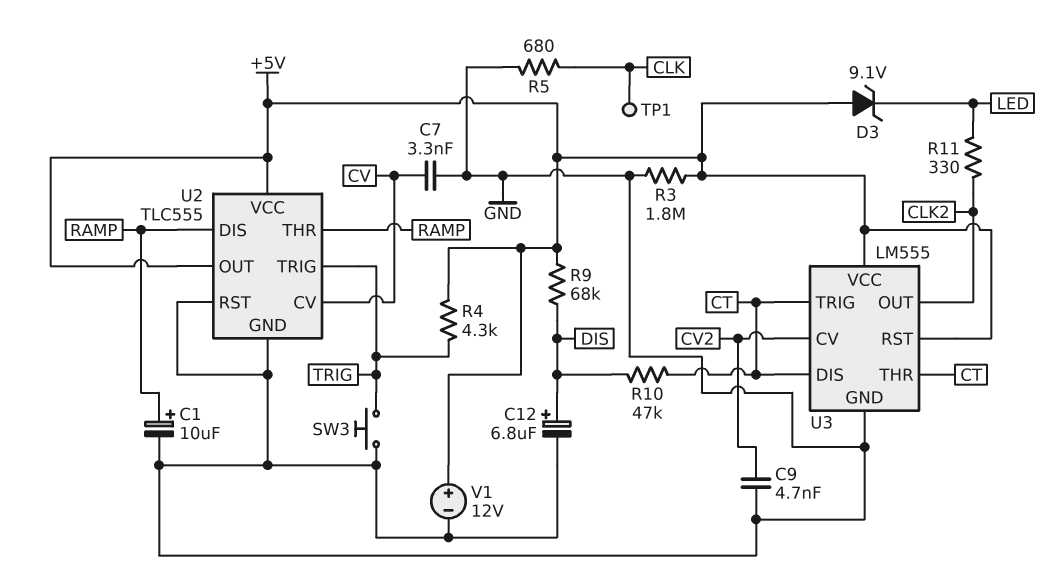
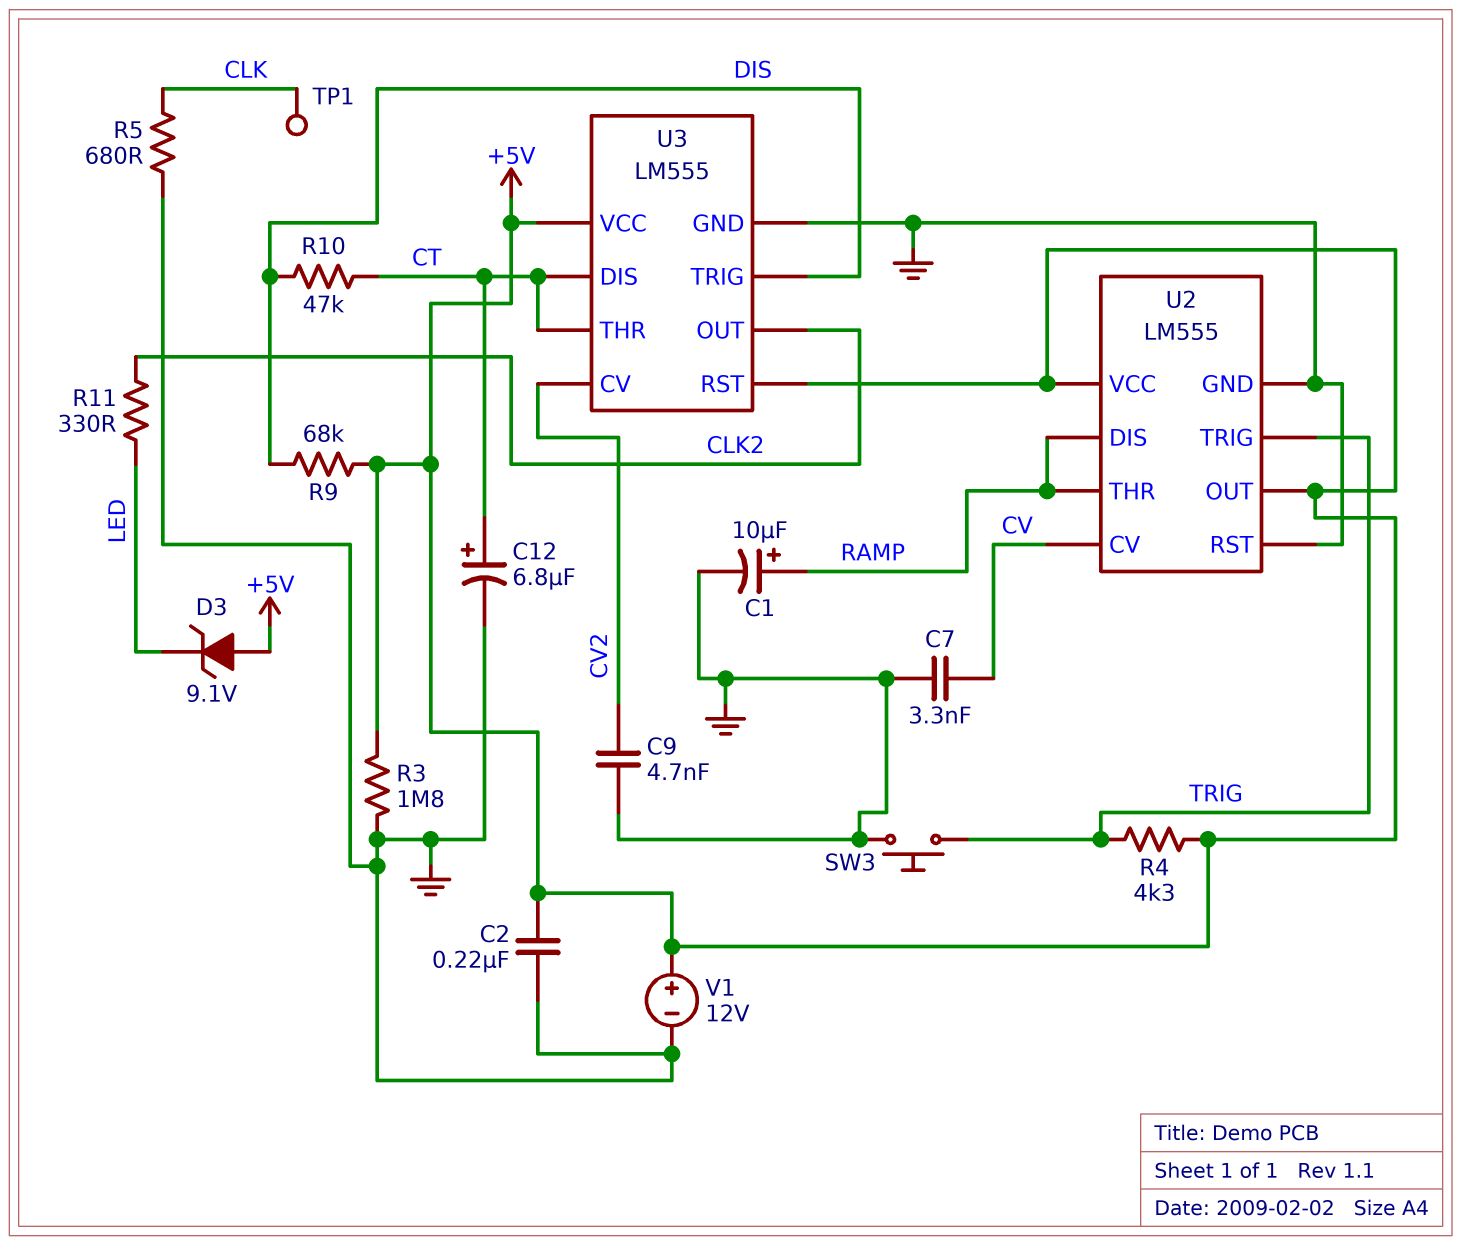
C2: none -> 220nF (+5V, GND)
C12: 6.8uF (plus DIS, minus GND) -> 6.8uF (plus CT, minus GND)
U2: TLC555 -> LM555
U3 pin TRIG: CT -> DIS

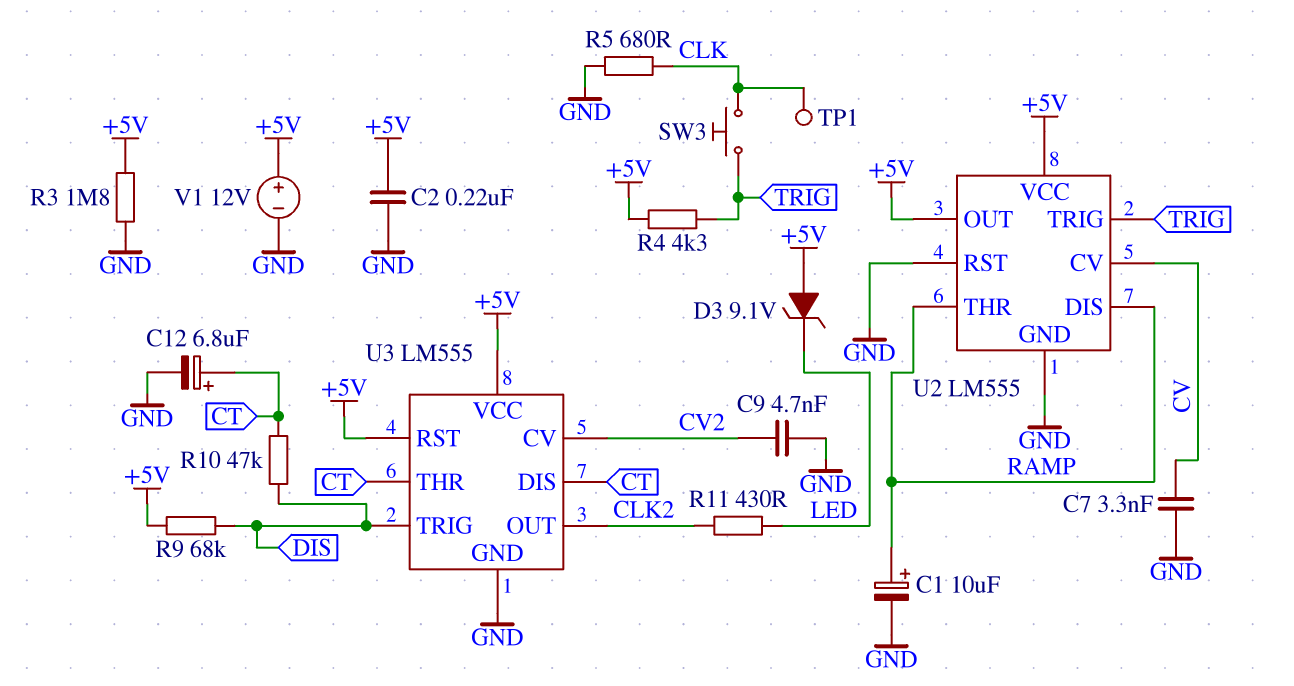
R11: 330 (CLK2, LED) -> 430 (CLK2, LED)
SW3: button (GND, TRIG) -> button (CLK, TRIG)

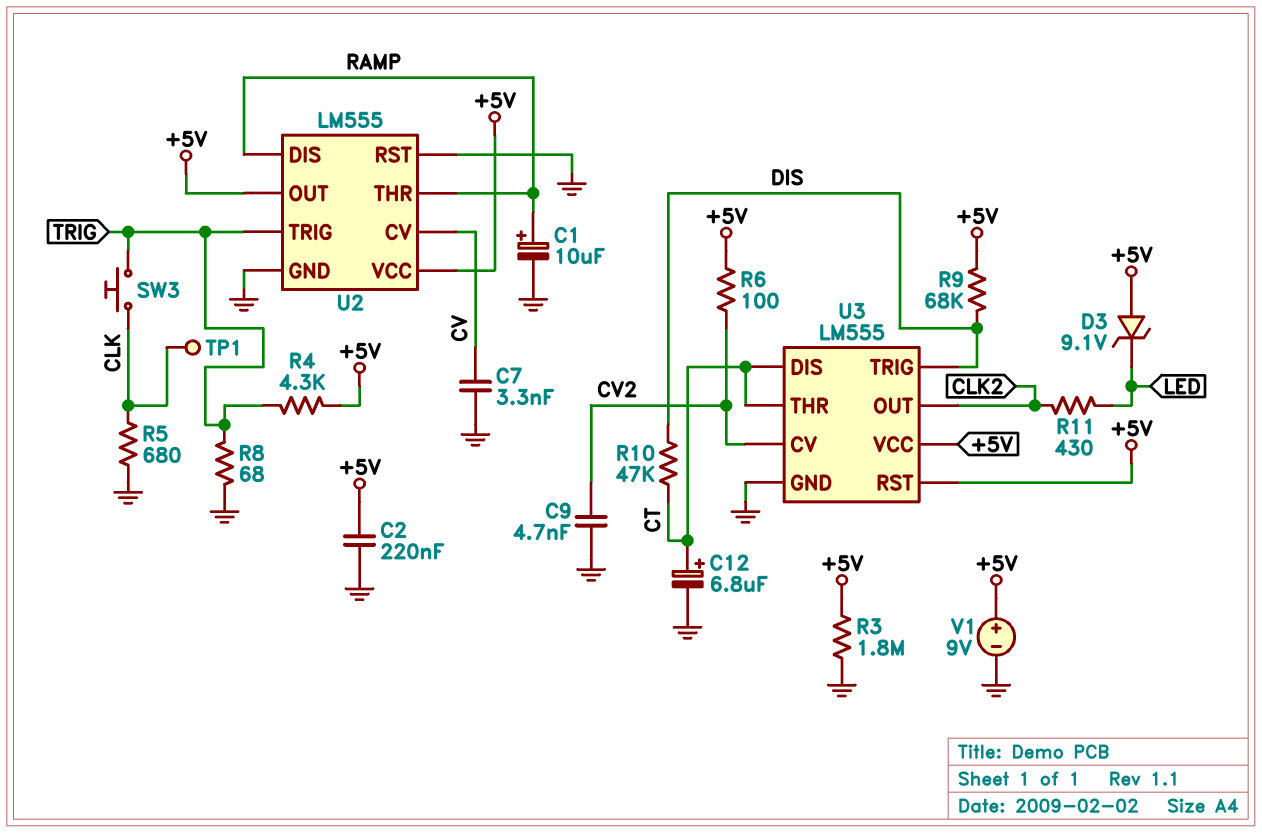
R6: none -> 100 (+5V, CV2)
R8: none -> 68 (GND, TRIG)
V1: 12V (plus +5V, minus GND) -> 9V (plus +5V, minus GND)

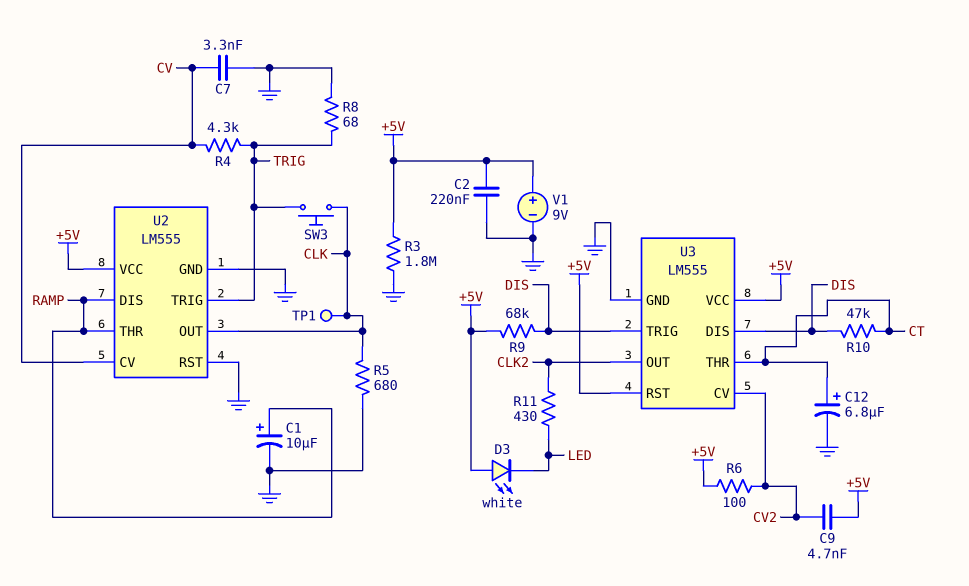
C9: 4.7nF (CV2, GND) -> 4.7nF (+5V, CV2)
D3: zener 9.1V (A +5V, K LED) -> LED white (A +5V, K LED)
R4: 4.3k (+5V, TRIG) -> 4.3k (CV, TRIG)
U2 pin OUT: +5V -> CLK
U3 pin DIS: CT -> DIS

